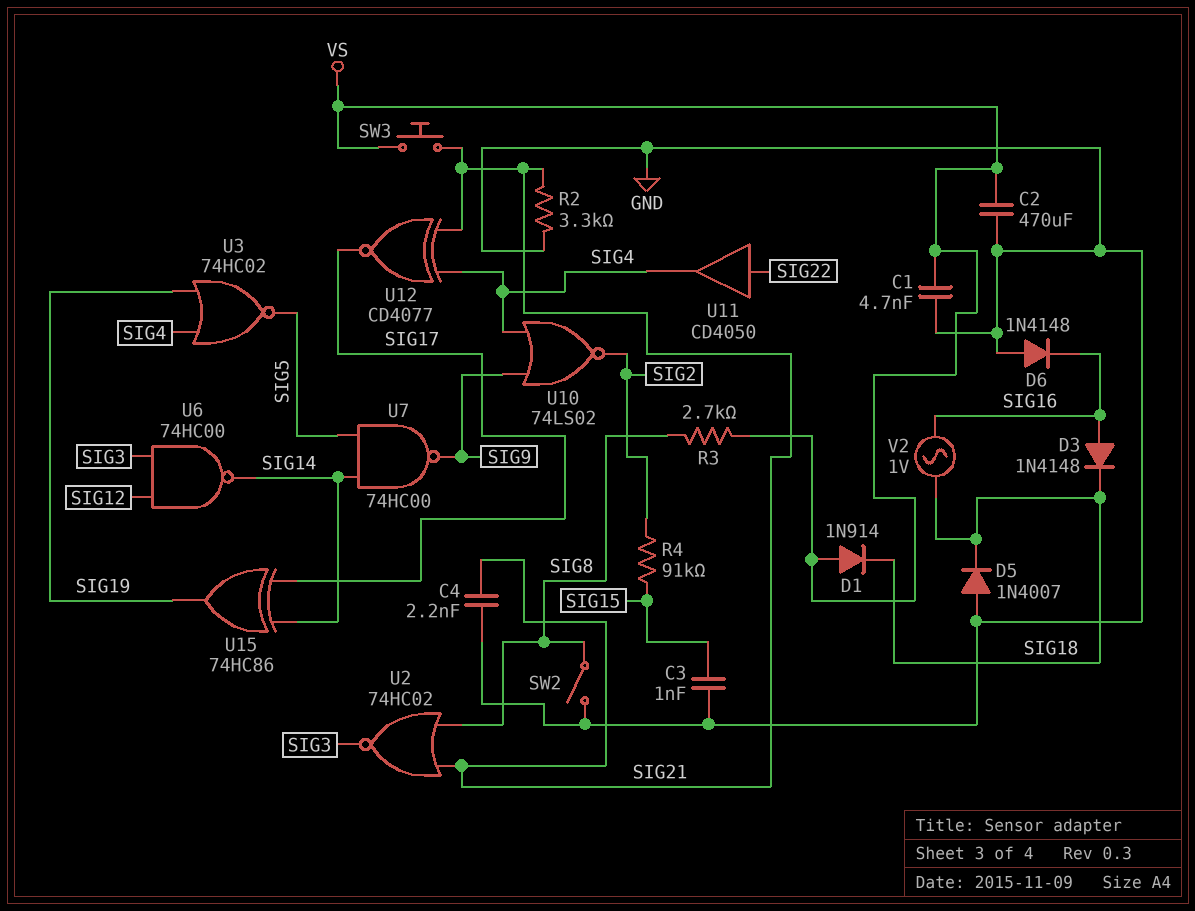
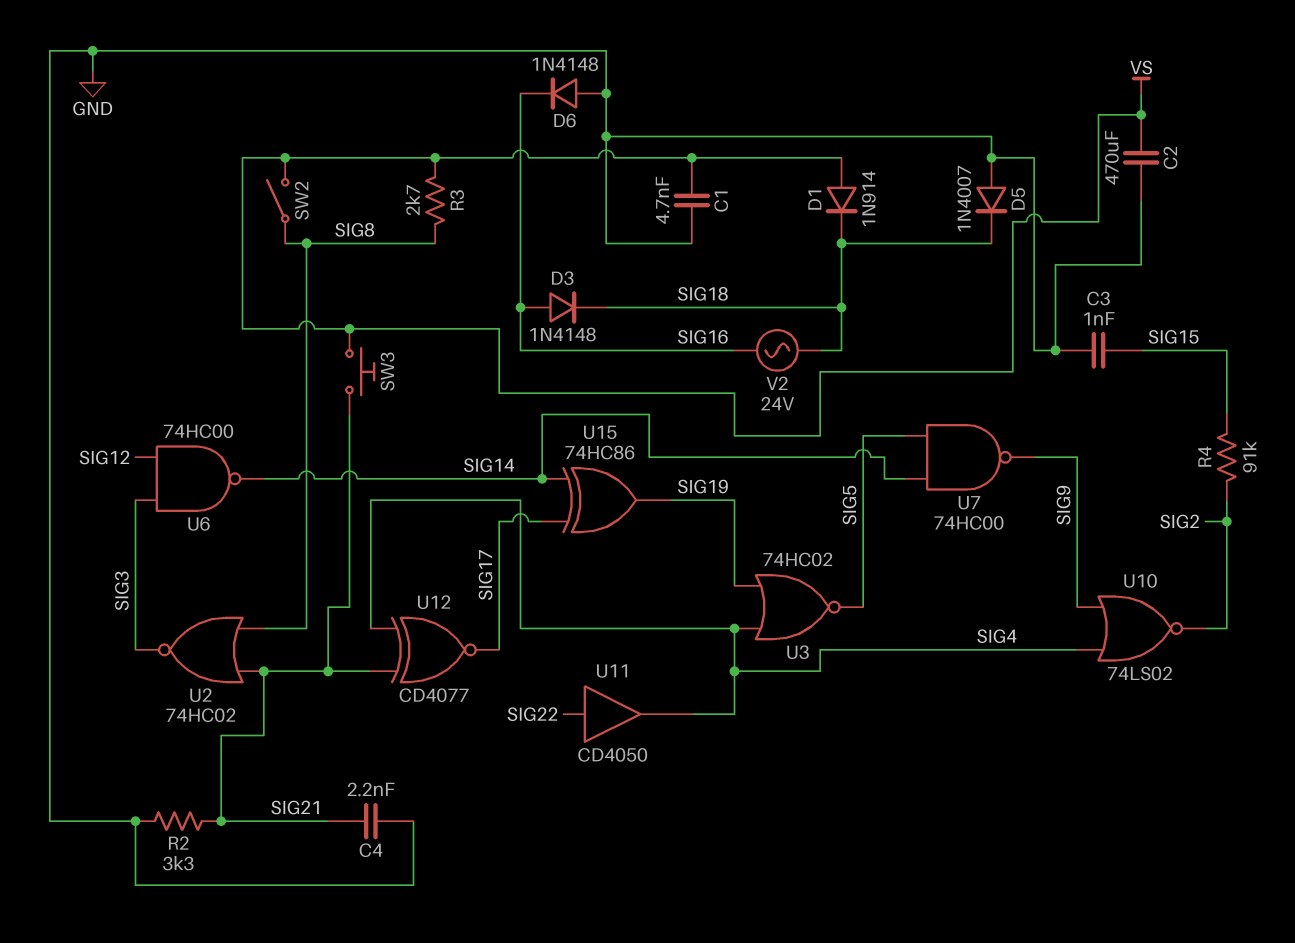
SW2: switch (GND, SIG8) -> switch (SIG8, VS)
V2: AC 1V (SIG16, SIG18) -> AC 24V (SIG16, SIG18)

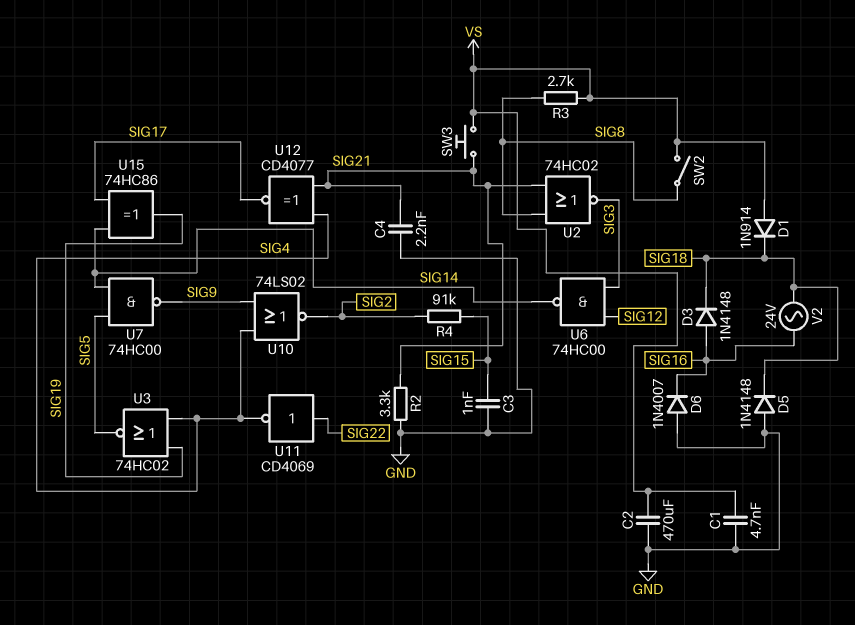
D5: diode 1N4007 (A GND, K SIG18) -> diode 1N4148 (A GND, K SIG18)
D6: diode 1N4148 (A GND, K SIG16) -> diode 1N4007 (A GND, K SIG16)
U11: buffer CD4050 (in SIG22, out SIG4) -> NOT CD4069 (in SIG22, out SIG4)

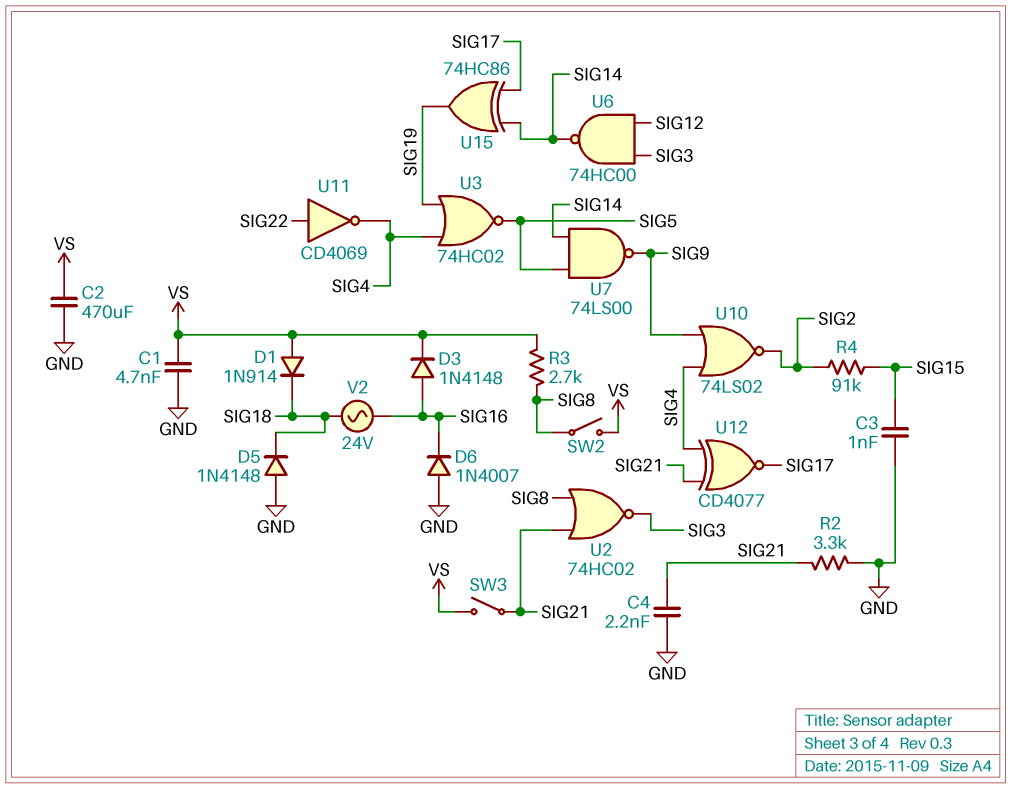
D3: diode 1N4148 (A SIG16, K SIG18) -> diode 1N4148 (A SIG16, K VS)
SW3: button (SIG21, VS) -> switch (SIG21, VS)
U7: NAND 74HC00 (in SIG5, in SIG14, out SIG9) -> NAND 74LS00 (in SIG5, in SIG14, out SIG9)

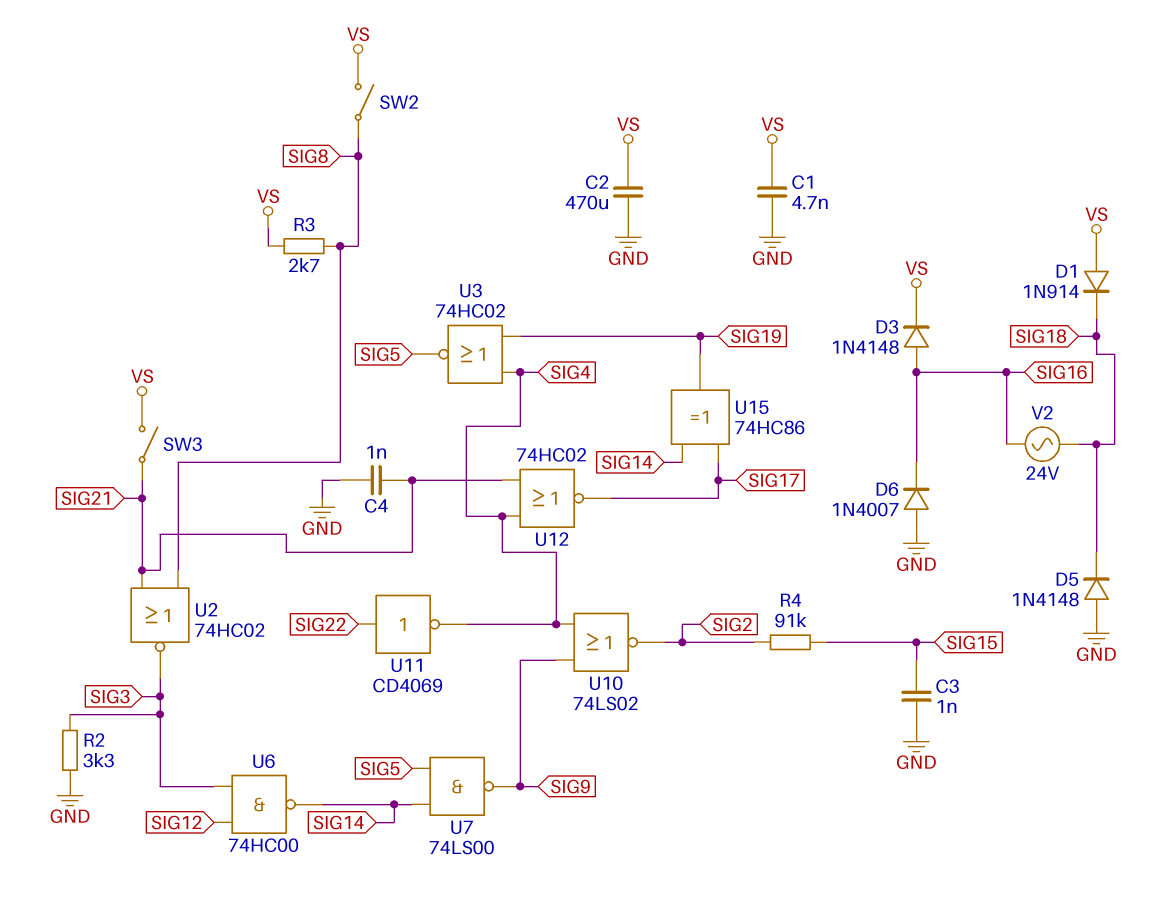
C4: 2.2nF (GND, SIG21) -> 1nF (GND, SIG21)
R2: 3.3k (GND, SIG21) -> 3.3k (GND, SIG3)
U12: XNOR CD4077 (in SIG4, in SIG21, out SIG17) -> NOR 74HC02 (in SIG4, in SIG21, out SIG17)

